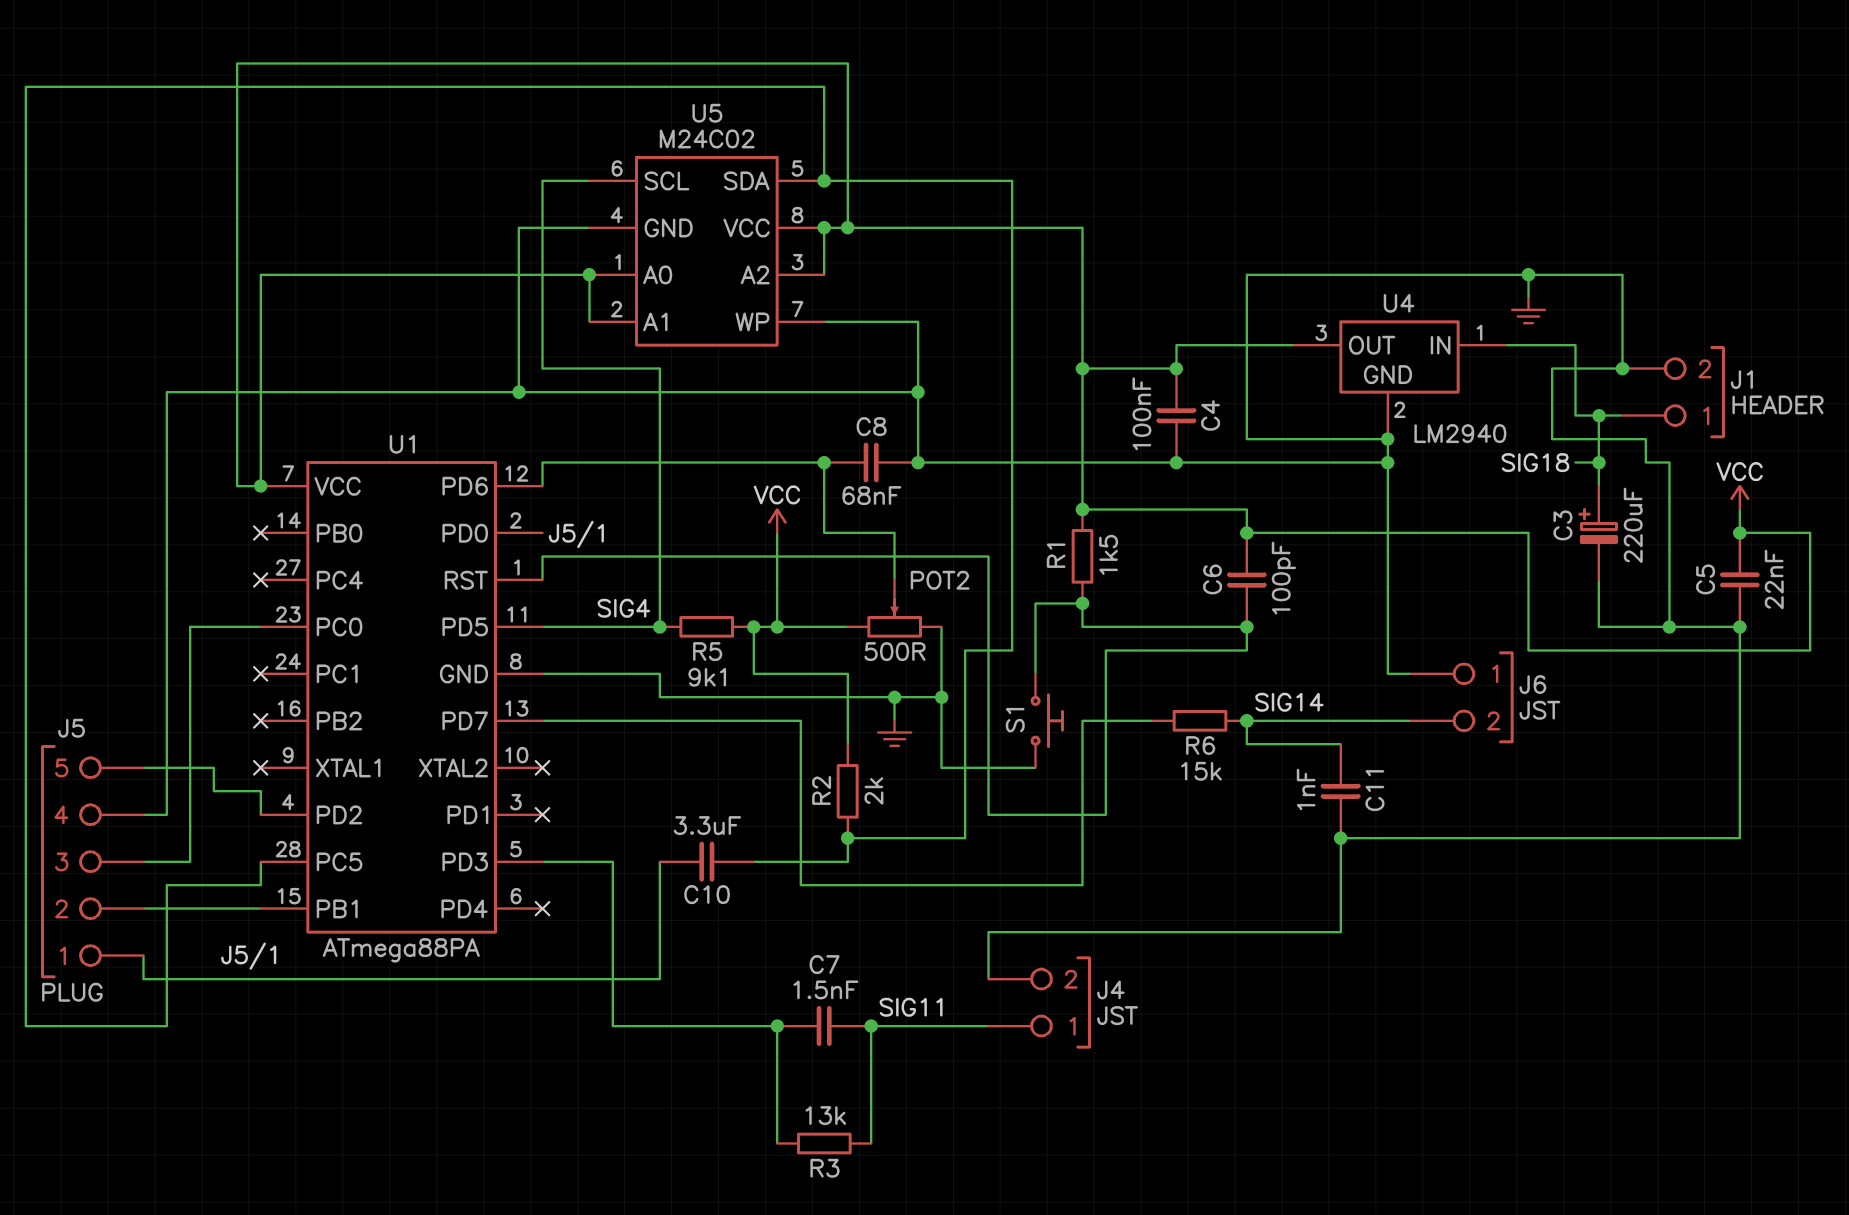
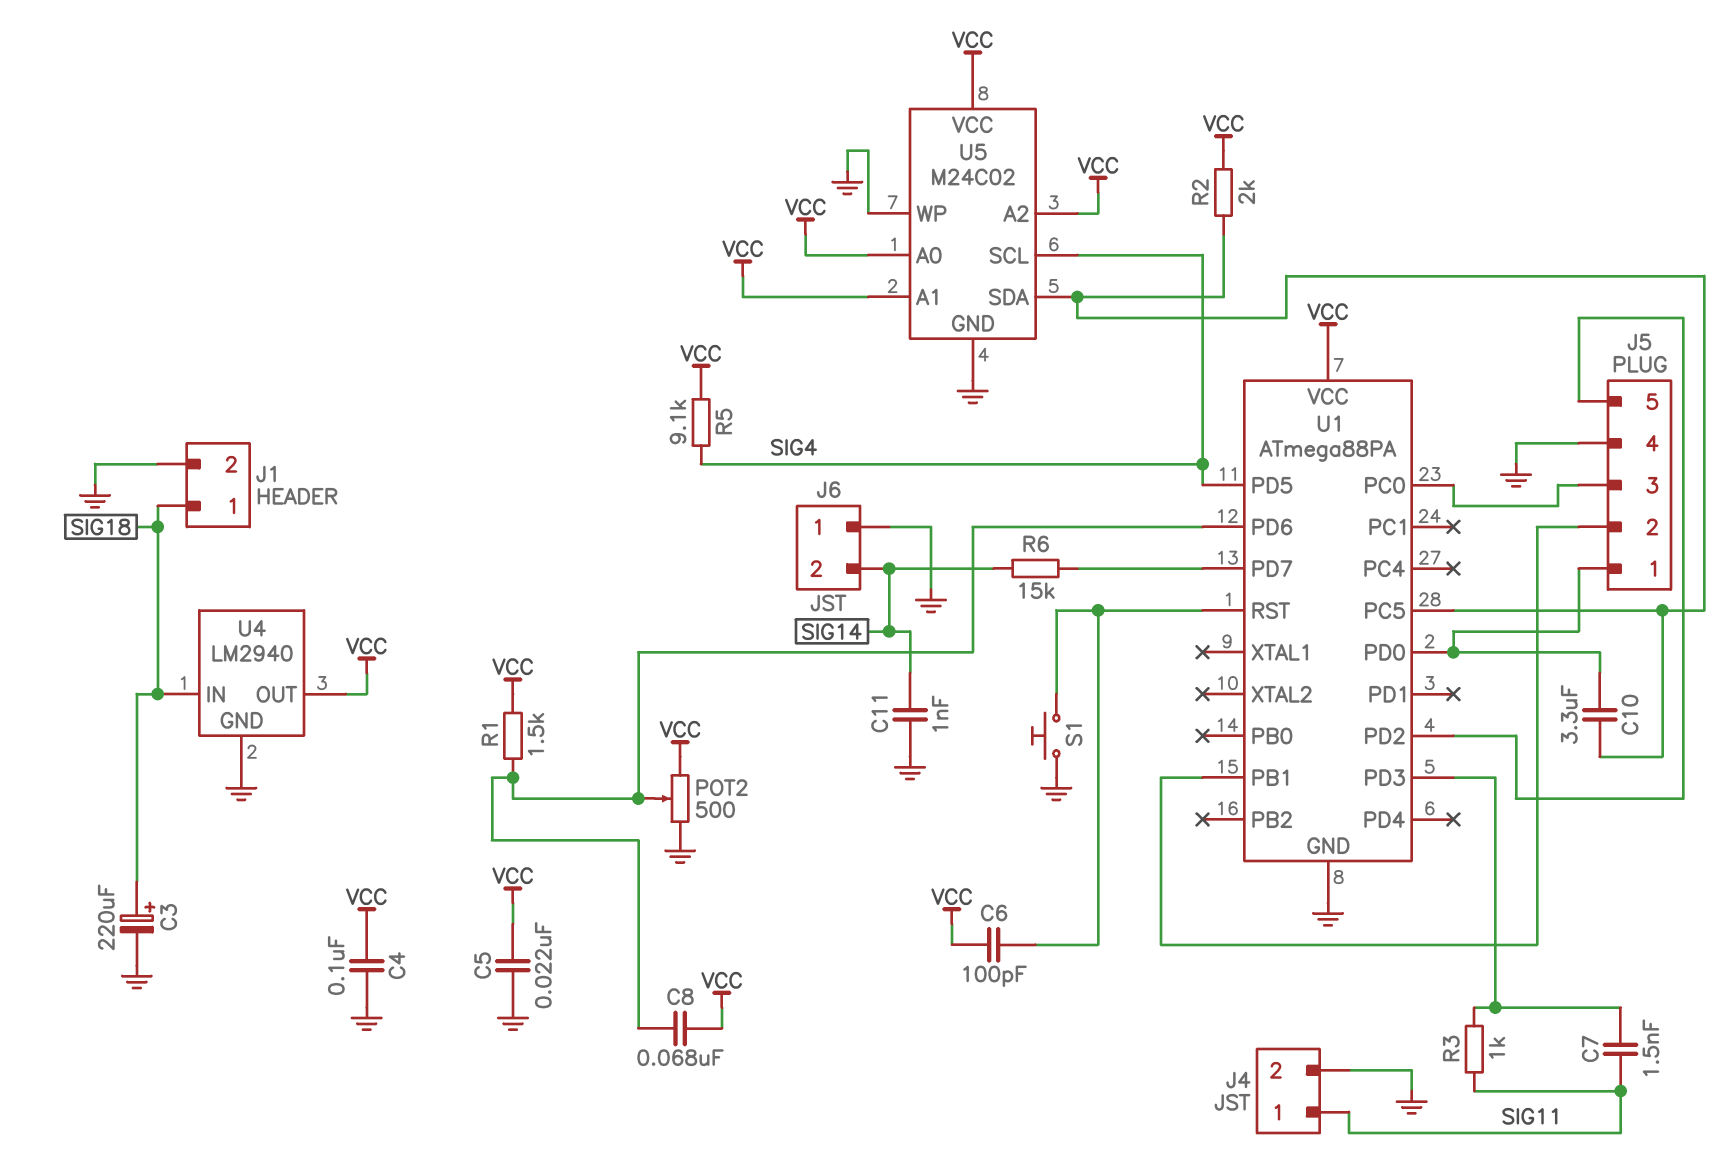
C8: 68nF (GND, U1/PD6) -> 68nF (U1/PD6, VCC)
R1: 1.5k (U1/RST, VCC) -> 1.5k (U1/PD6, VCC)
R3: 13k (SIG11, U1/PD3) -> 1k (SIG11, U1/PD3)

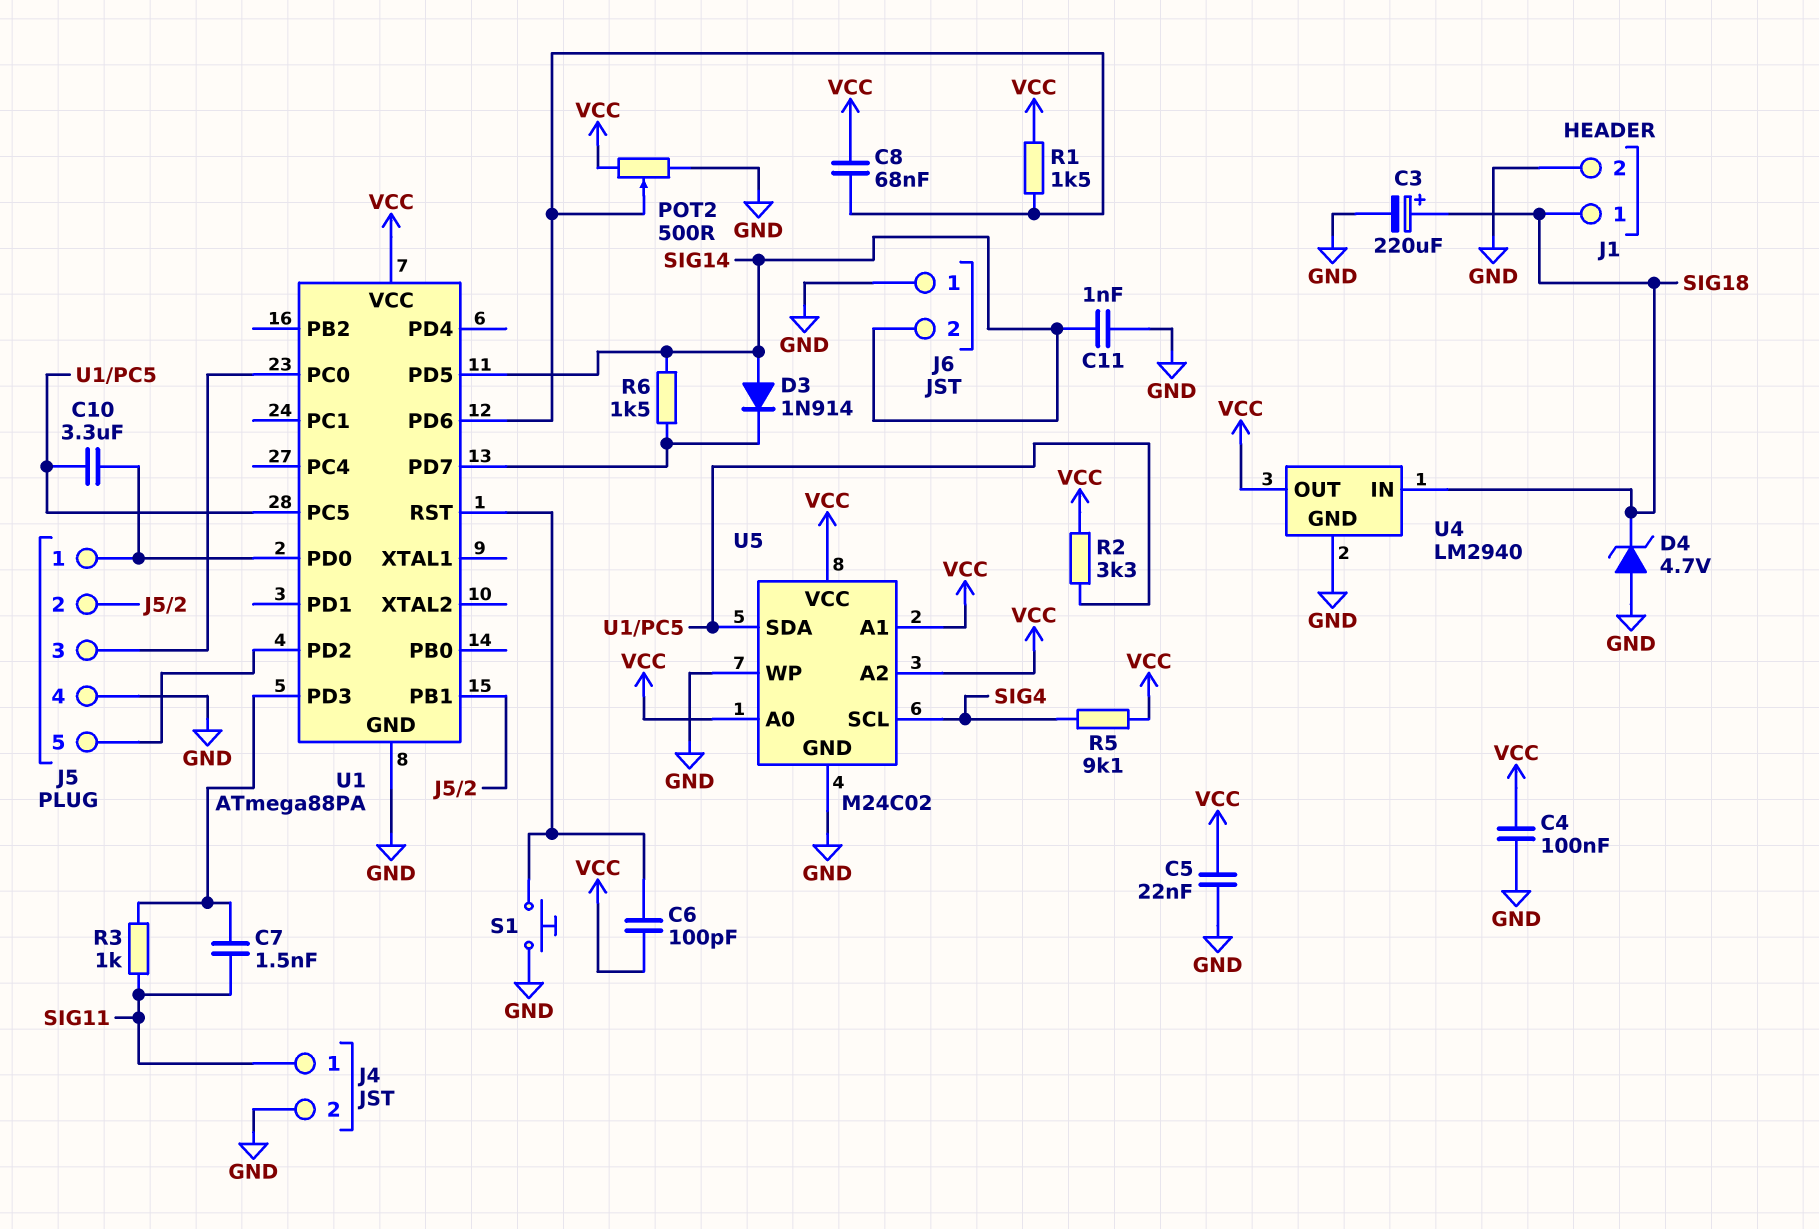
D3: none -> diode 1N914 (A SIG14, K U1/PD7)
D4: none -> zener 4.7V (A GND, K SIG18)
R2: 2k (U1/PC5, VCC) -> 3.3k (U1/PC5, VCC)
R6: 15k (SIG14, U1/PD7) -> 1.5k (SIG14, U1/PD7)
U1 pin PD5: SIG4 -> SIG14

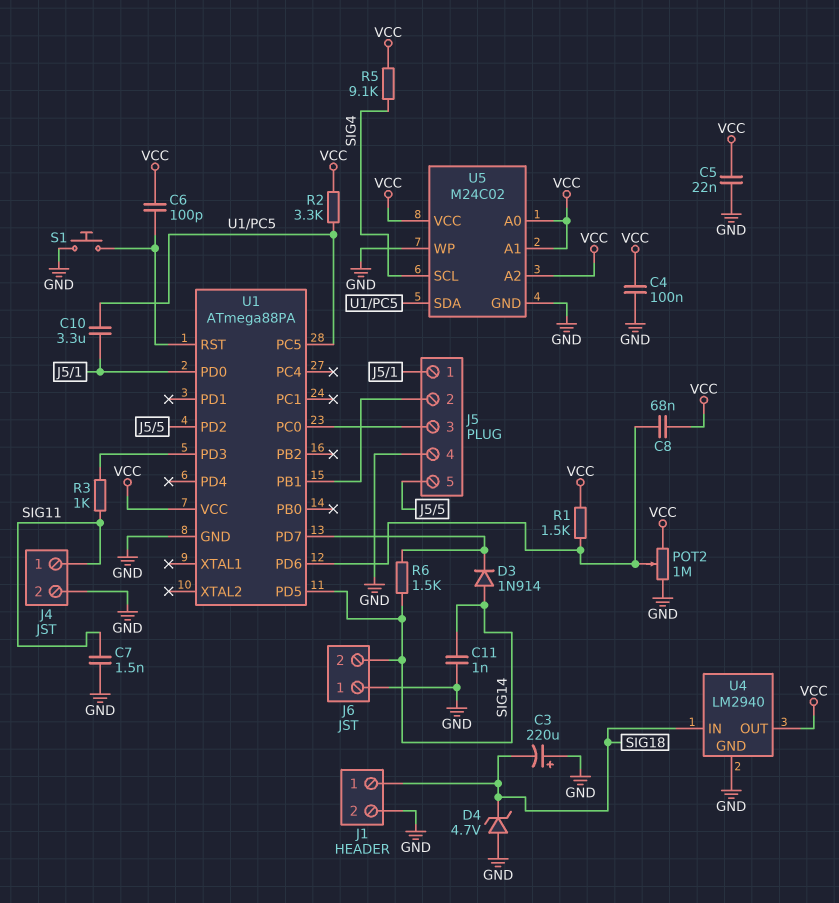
C3: 220uF (plus SIG18, minus GND) -> 220uF (plus GND, minus SIG18)
C7: 1.5nF (SIG11, U1/PD3) -> 1.5nF (GND, SIG11)
POT2: 500 (GND, VCC, wiper U1/PD6) -> 1M (GND, VCC, wiper U1/PD6)

